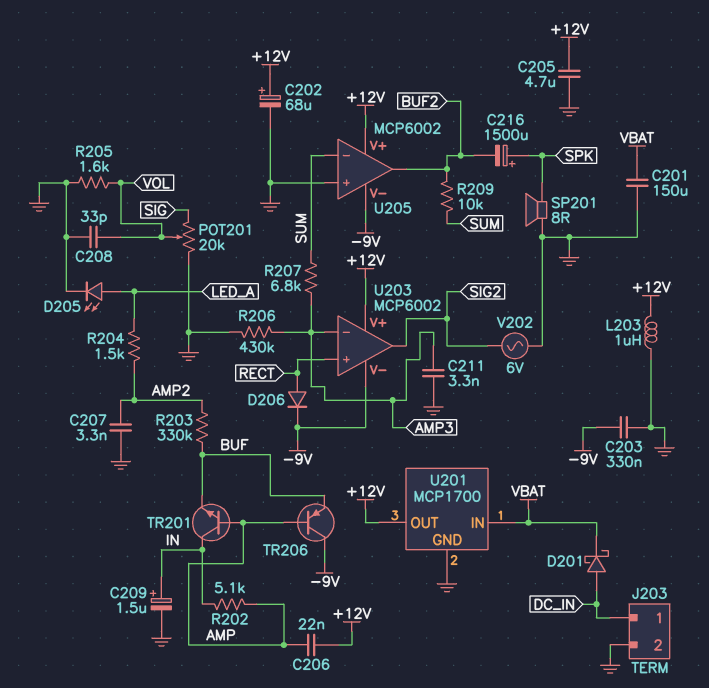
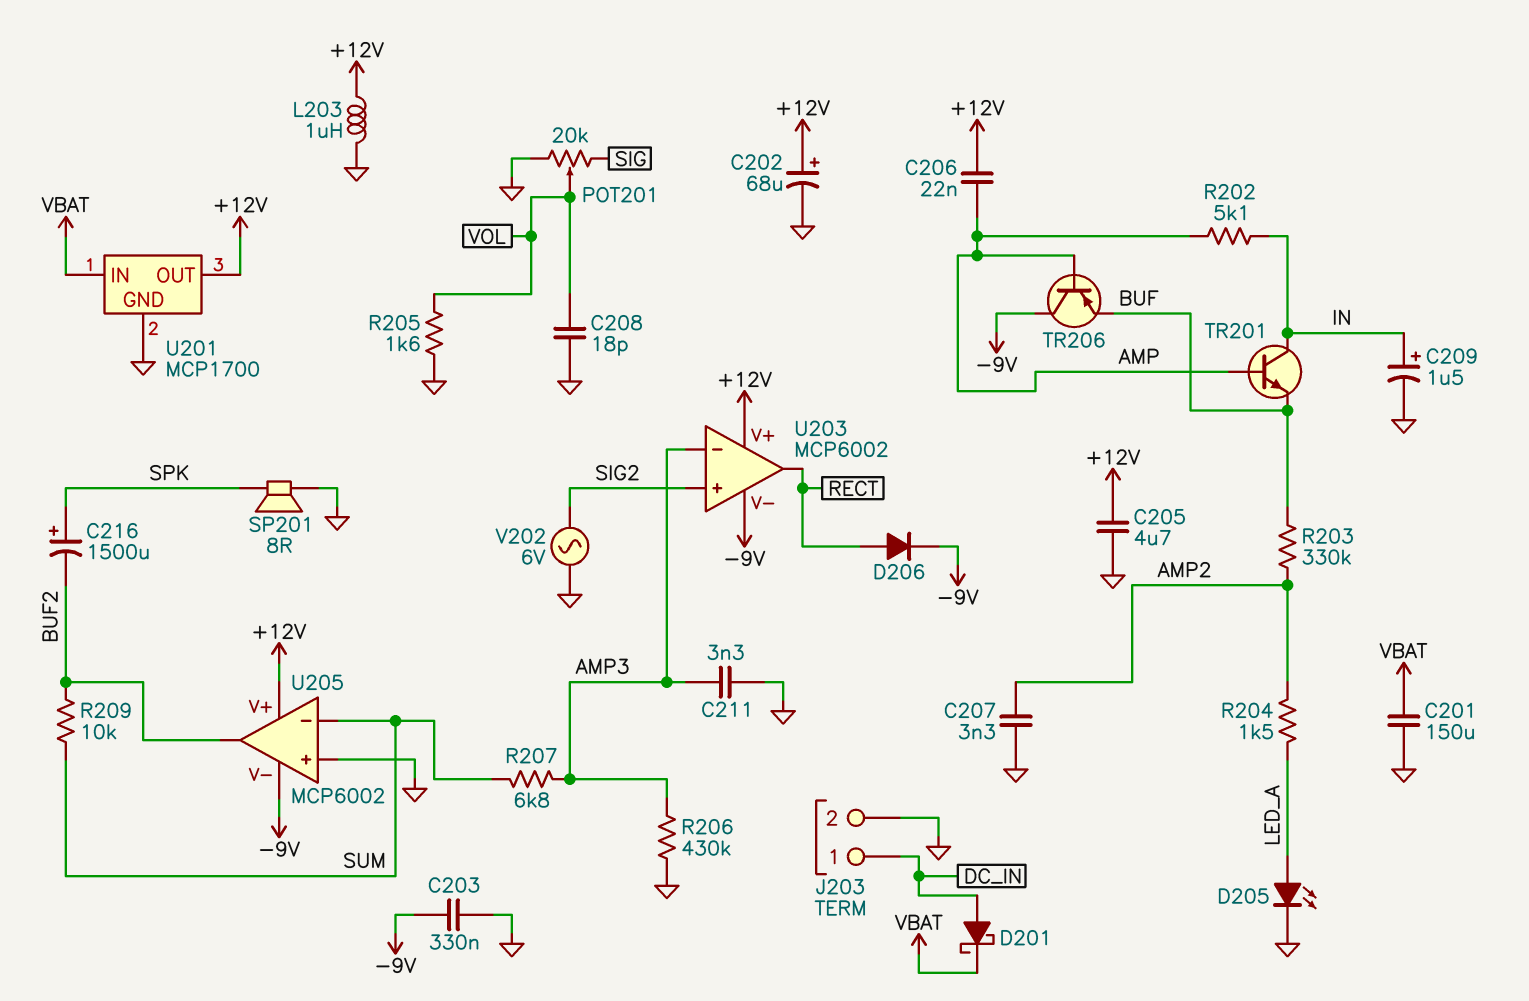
C208: 33pF (GND, VOL) -> 18pF (GND, VOL)
U203 pin in+: RECT -> SIG2
U203 pin out: SIG2 -> RECT

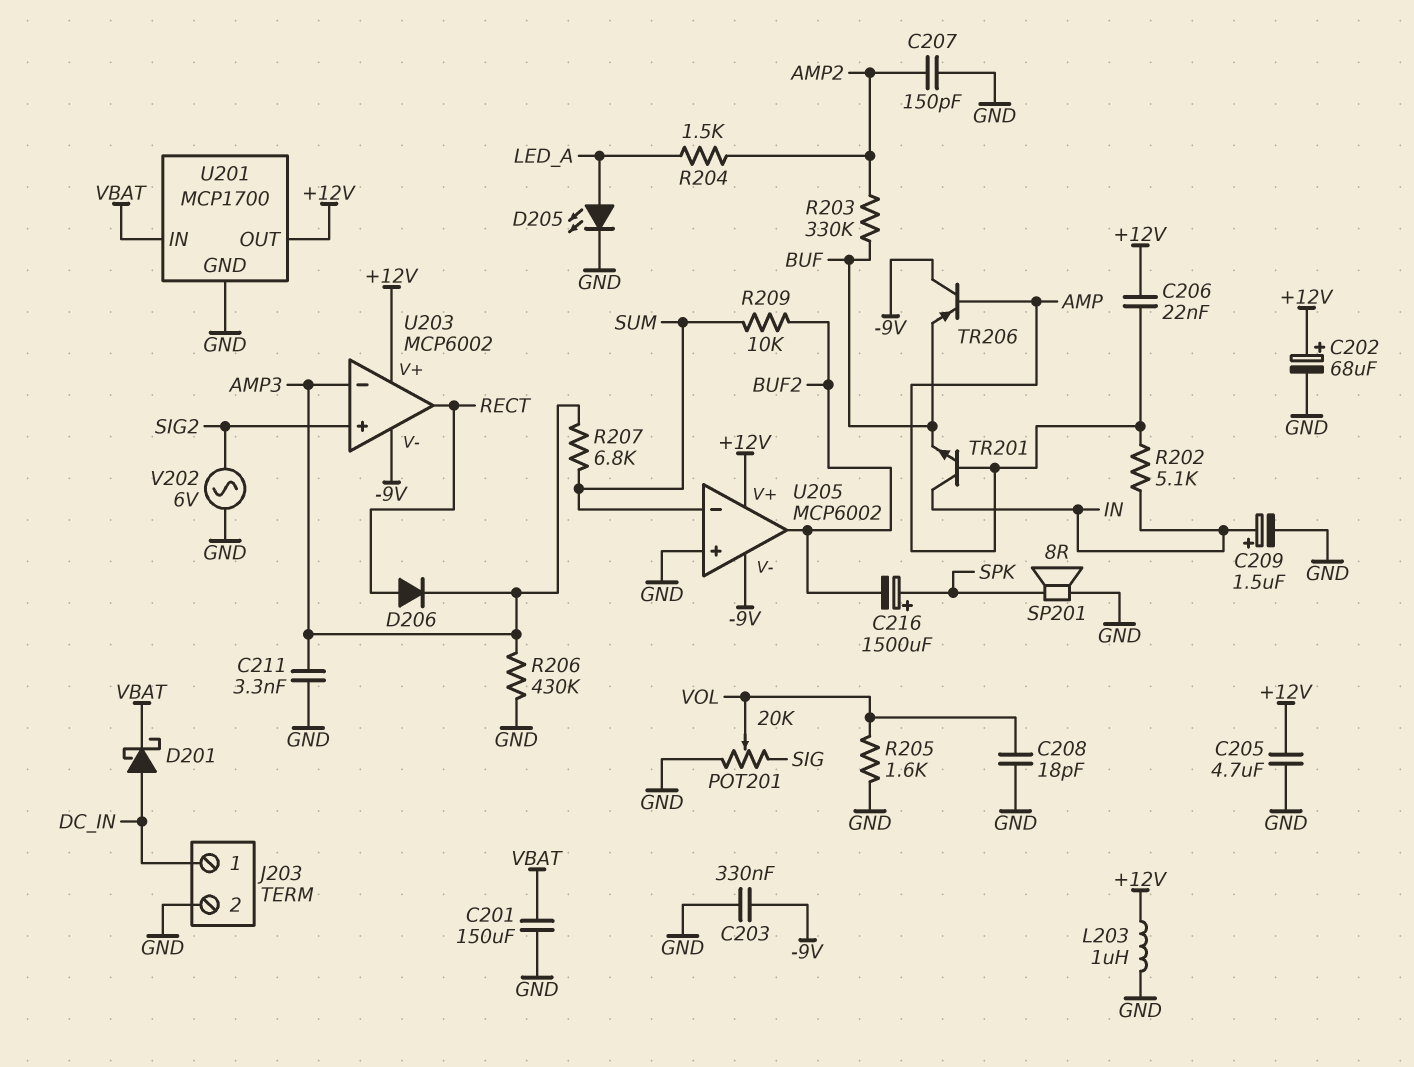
C207: 3.3nF (AMP2, GND) -> 150pF (AMP2, GND)
D206: diode (A RECT, K -9V) -> diode (A RECT, K AMP3)

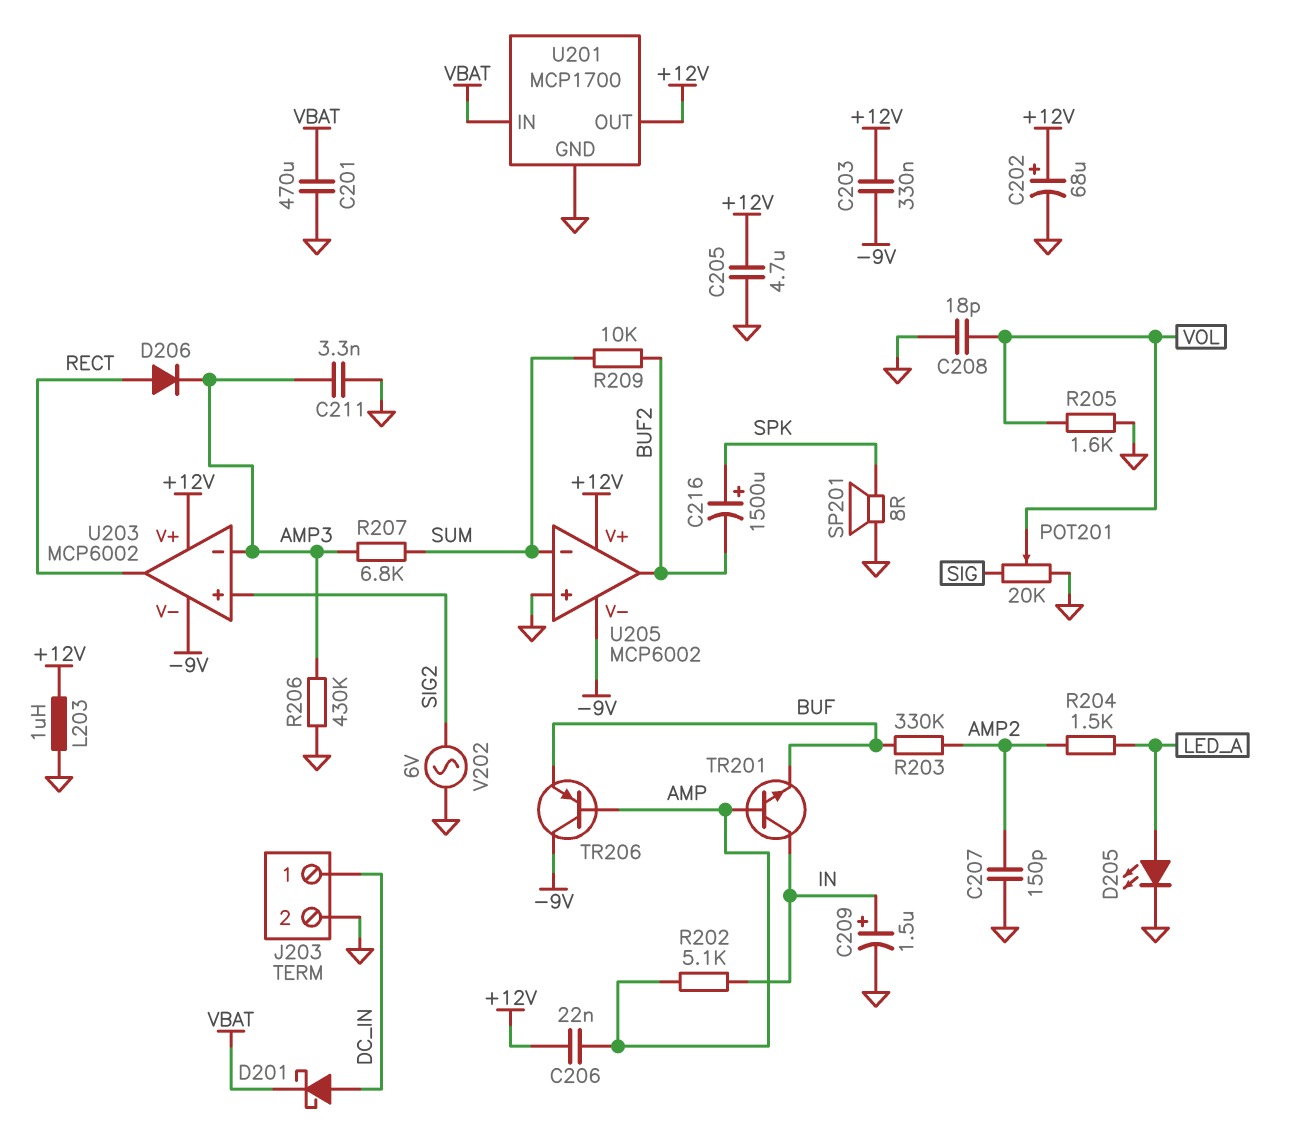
C201: 150uF (GND, VBAT) -> 470uF (GND, VBAT)
C203: 330nF (-9V, GND) -> 330nF (+12V, -9V)

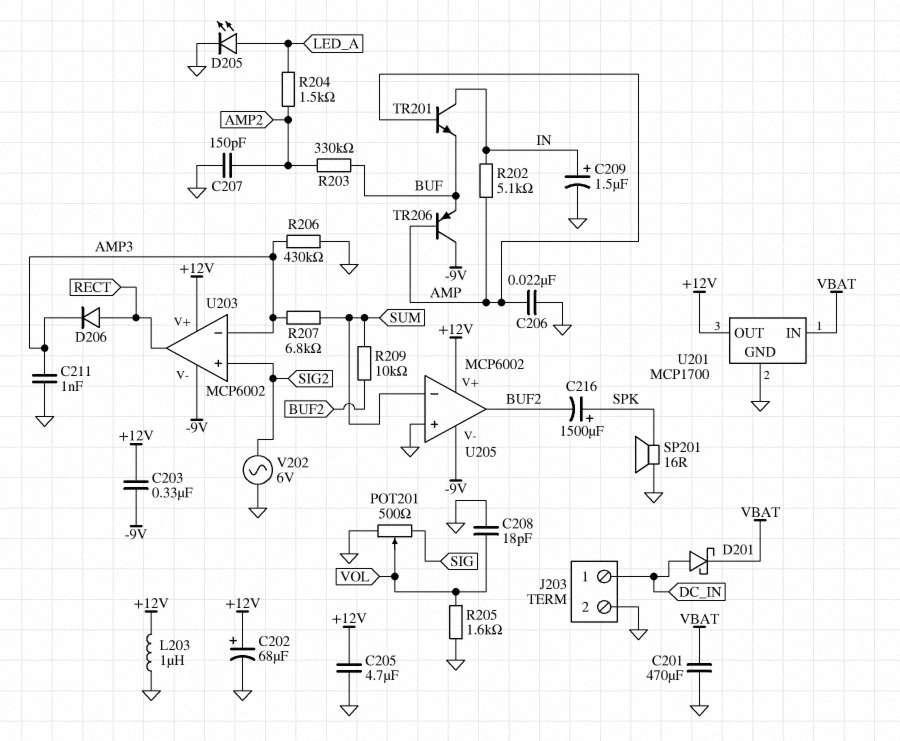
C206: 22nF (+12V, AMP) -> 22nF (AMP, GND)
C211: 3.3nF (AMP3, GND) -> 1nF (AMP3, GND)
POT201: 20k (GND, SIG, wiper VOL) -> 500 (GND, SIG, wiper VOL)
SP201: speaker 8R (GND, SPK) -> speaker 16R (GND, SPK)

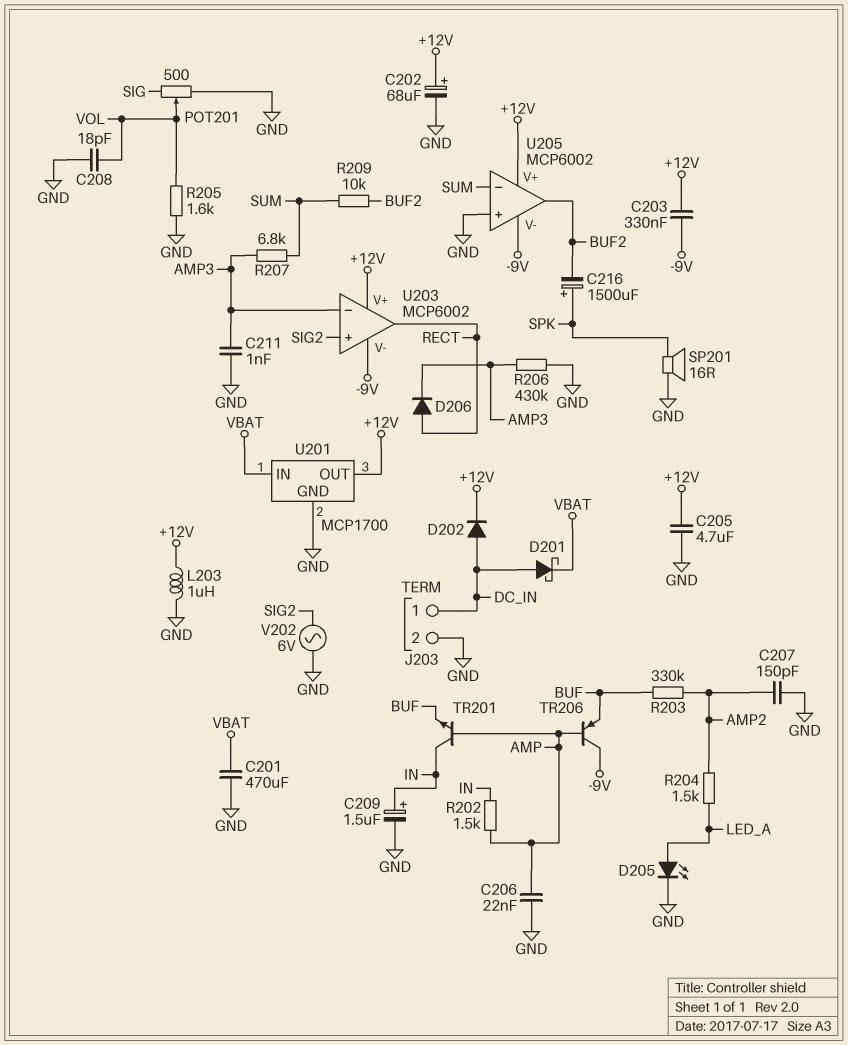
D202: none -> diode (A DC_IN, K +12V)
R202: 5.1k (AMP, IN) -> 1.5k (AMP, IN)

